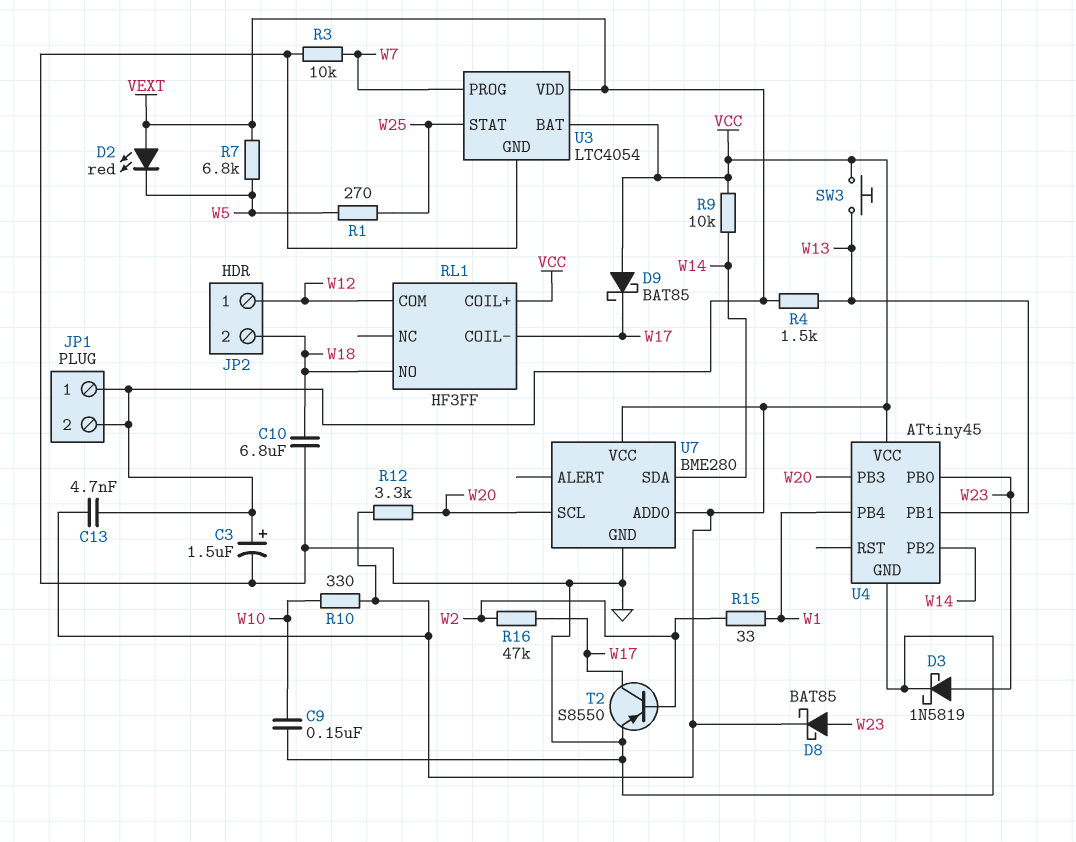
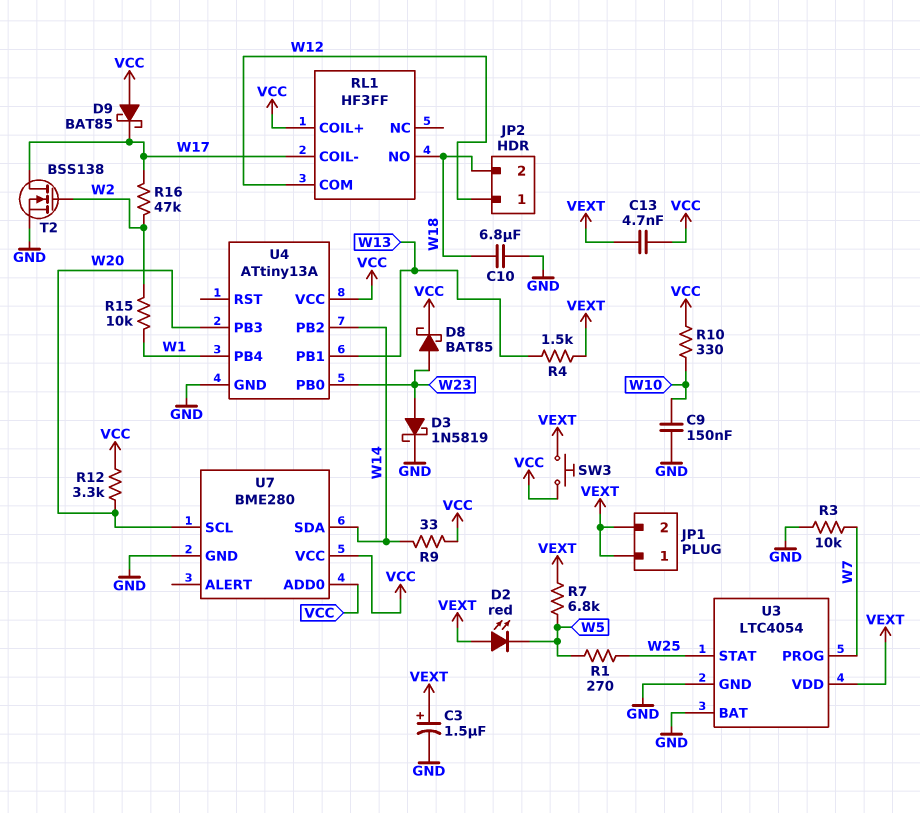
R9: 10k (VCC, W14) -> 33 (VCC, W14)
R15: 33 (W1, W2) -> 10k (W1, W2)
SW3: button (VCC, W13) -> button (VCC, VEXT)
T2: PNP S8550 (B W2, C W17, E GND) -> NMOS BSS138 (G W2, D W17, S GND)
U3 pin BAT: VCC -> GND
U4: ATtiny45 -> ATtiny13A

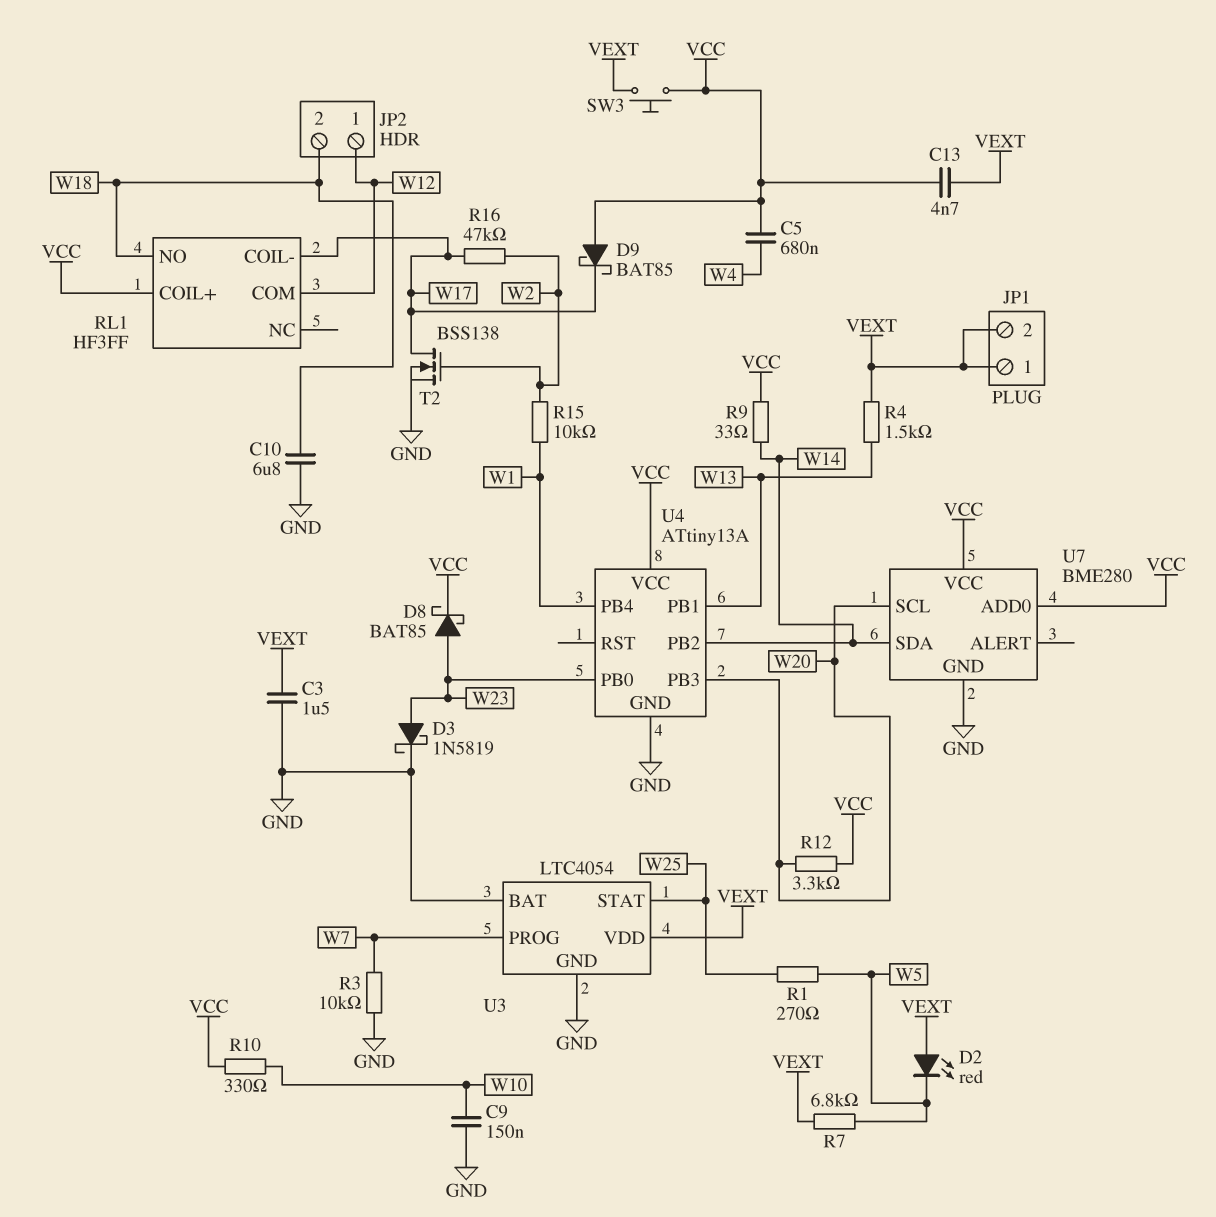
C3: 1.5uF (plus VEXT, minus GND) -> 1.5uF (GND, VEXT)
C5: none -> 680nF (VCC, W4)

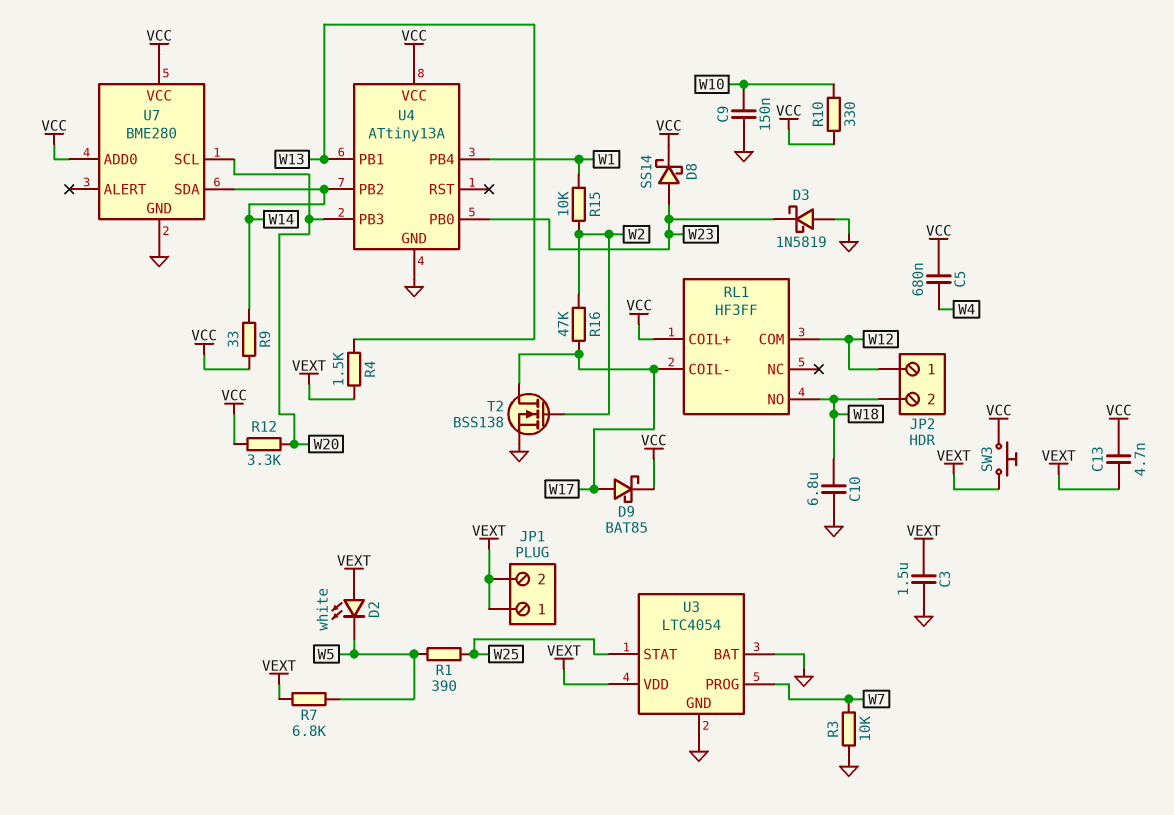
D2: LED red (A VEXT, K W5) -> LED white (A VEXT, K W5)
D3: schottky 1N5819 (A W23, K GND) -> schottky 1N5819 (A GND, K W23)
D8: schottky BAT85 (A W23, K VCC) -> schottky SS14 (A W23, K VCC)
D9: schottky BAT85 (A VCC, K W17) -> schottky BAT85 (A W17, K VCC)
R1: 270 (W5, W25) -> 390 (W5, W25)

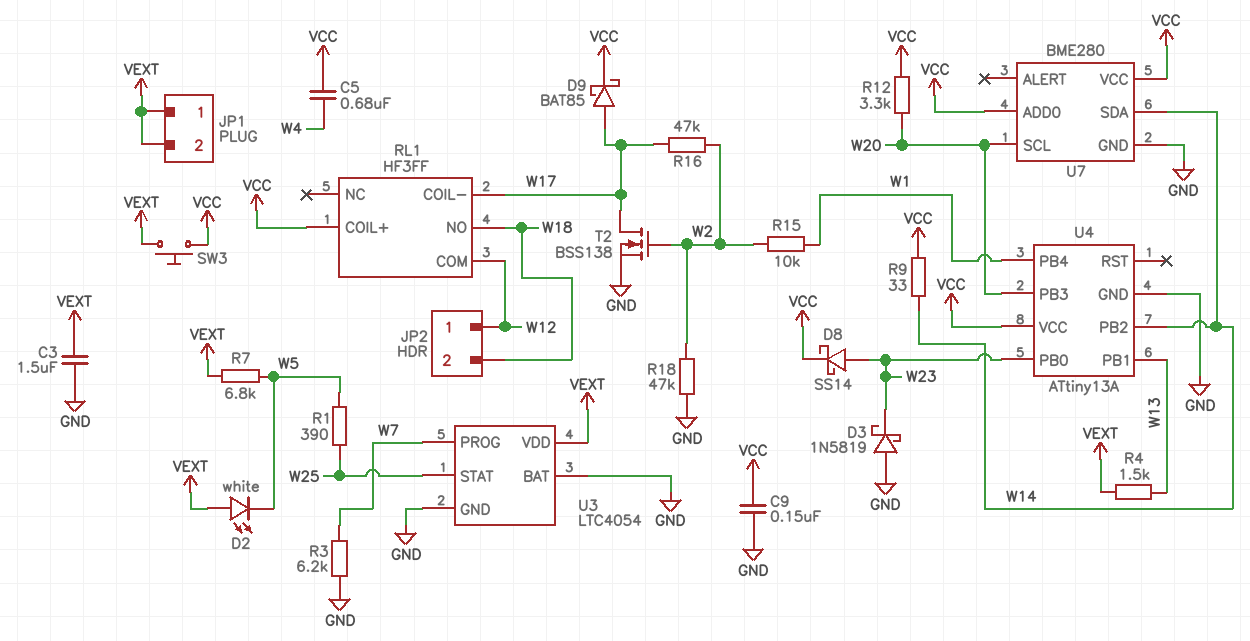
C9: 150nF (GND, W10) -> 150nF (GND, VCC)
C10: 6.8uF (GND, W18) -> none
C13: 4.7nF (VCC, VEXT) -> none
R3: 10k (GND, W7) -> 6.2k (GND, W7)
R10: 330 (VCC, W10) -> none
R18: none -> 47k (GND, W2)

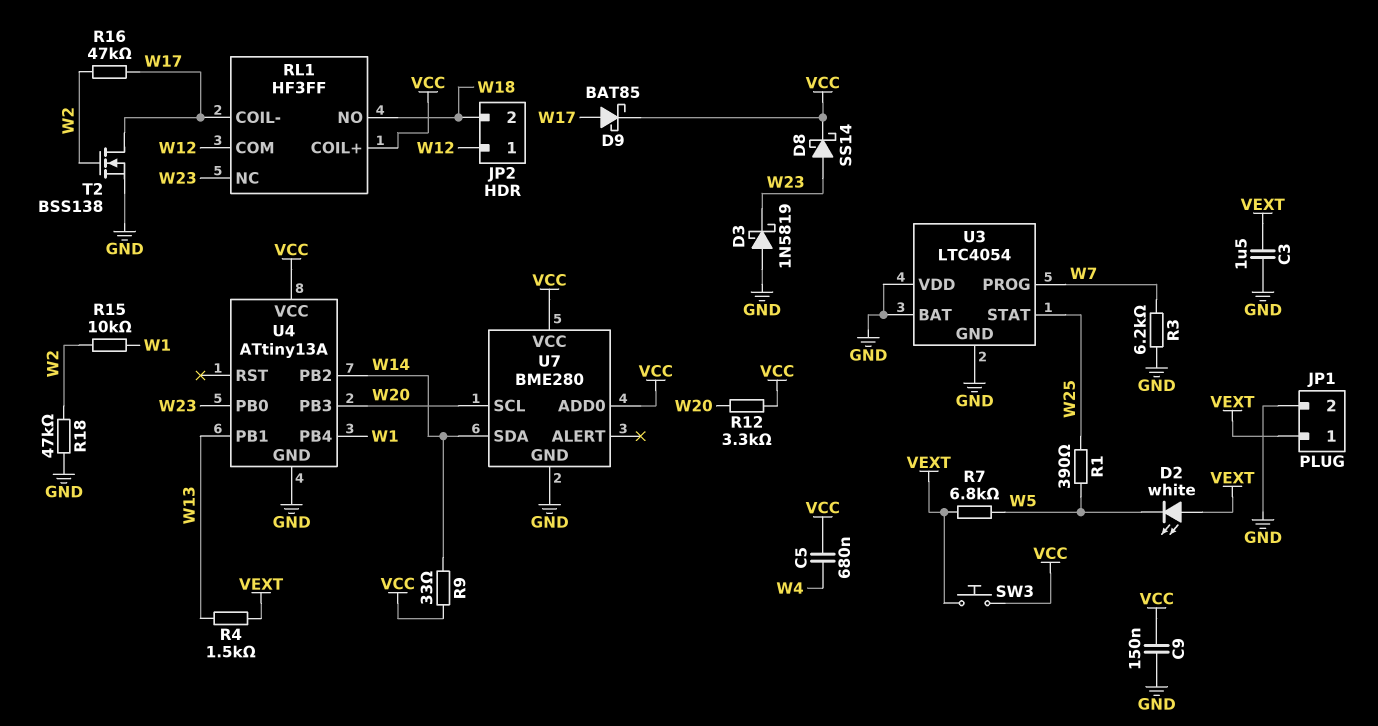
JP1 pin 2: VEXT -> GND
RL1 pin NC: none -> W23
U3 pin VDD: VEXT -> GND

